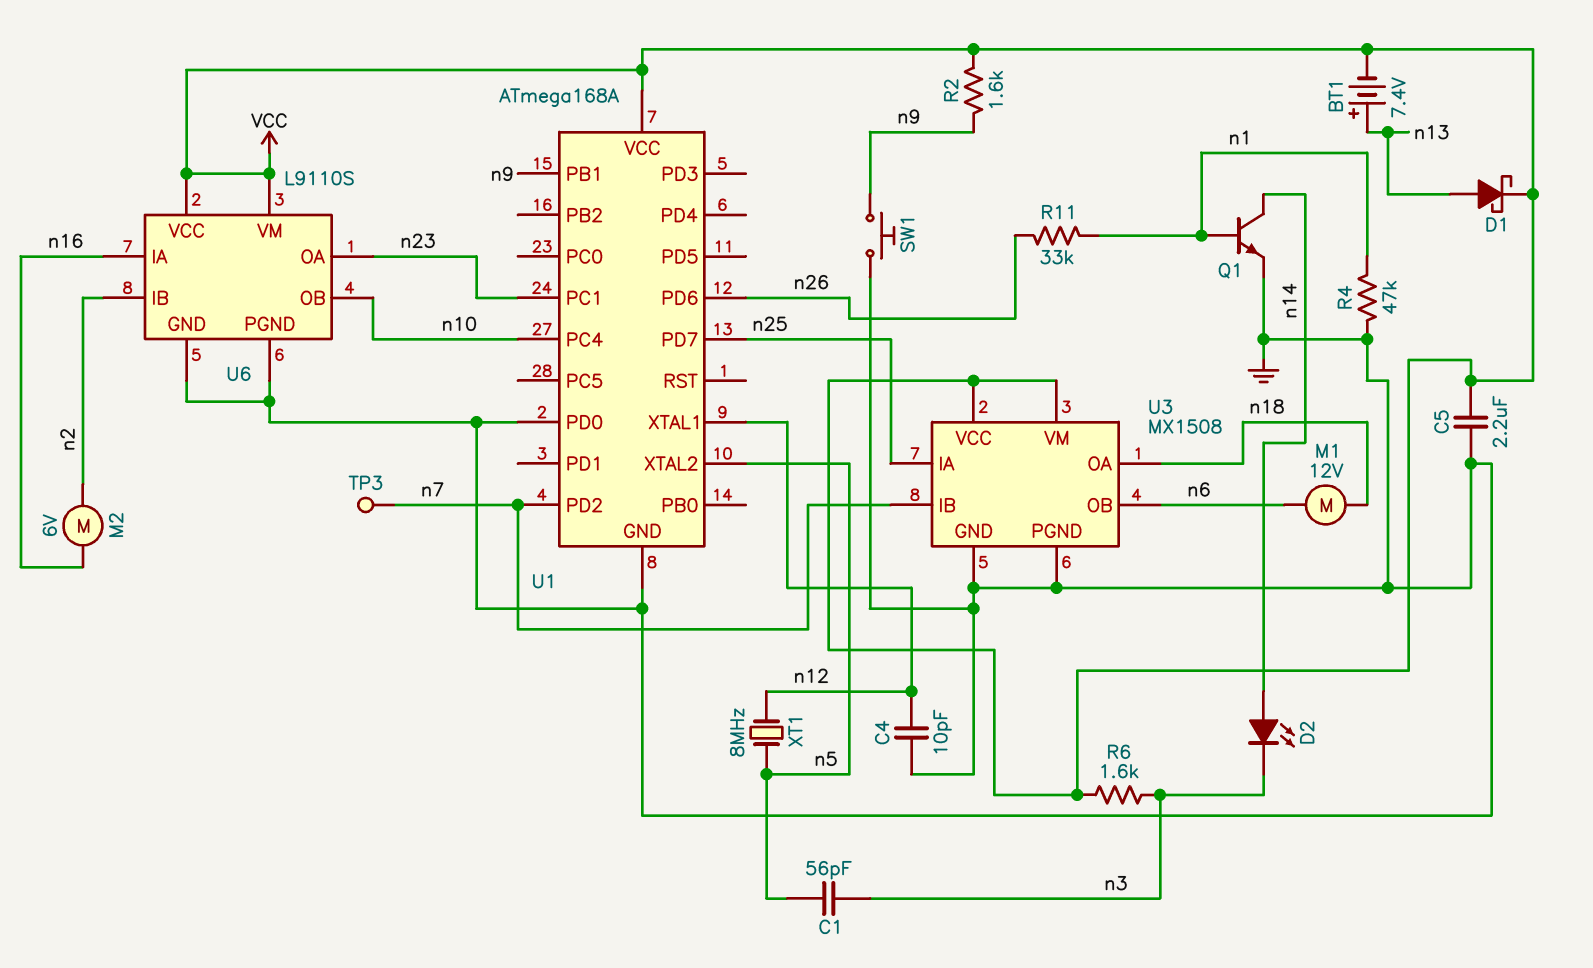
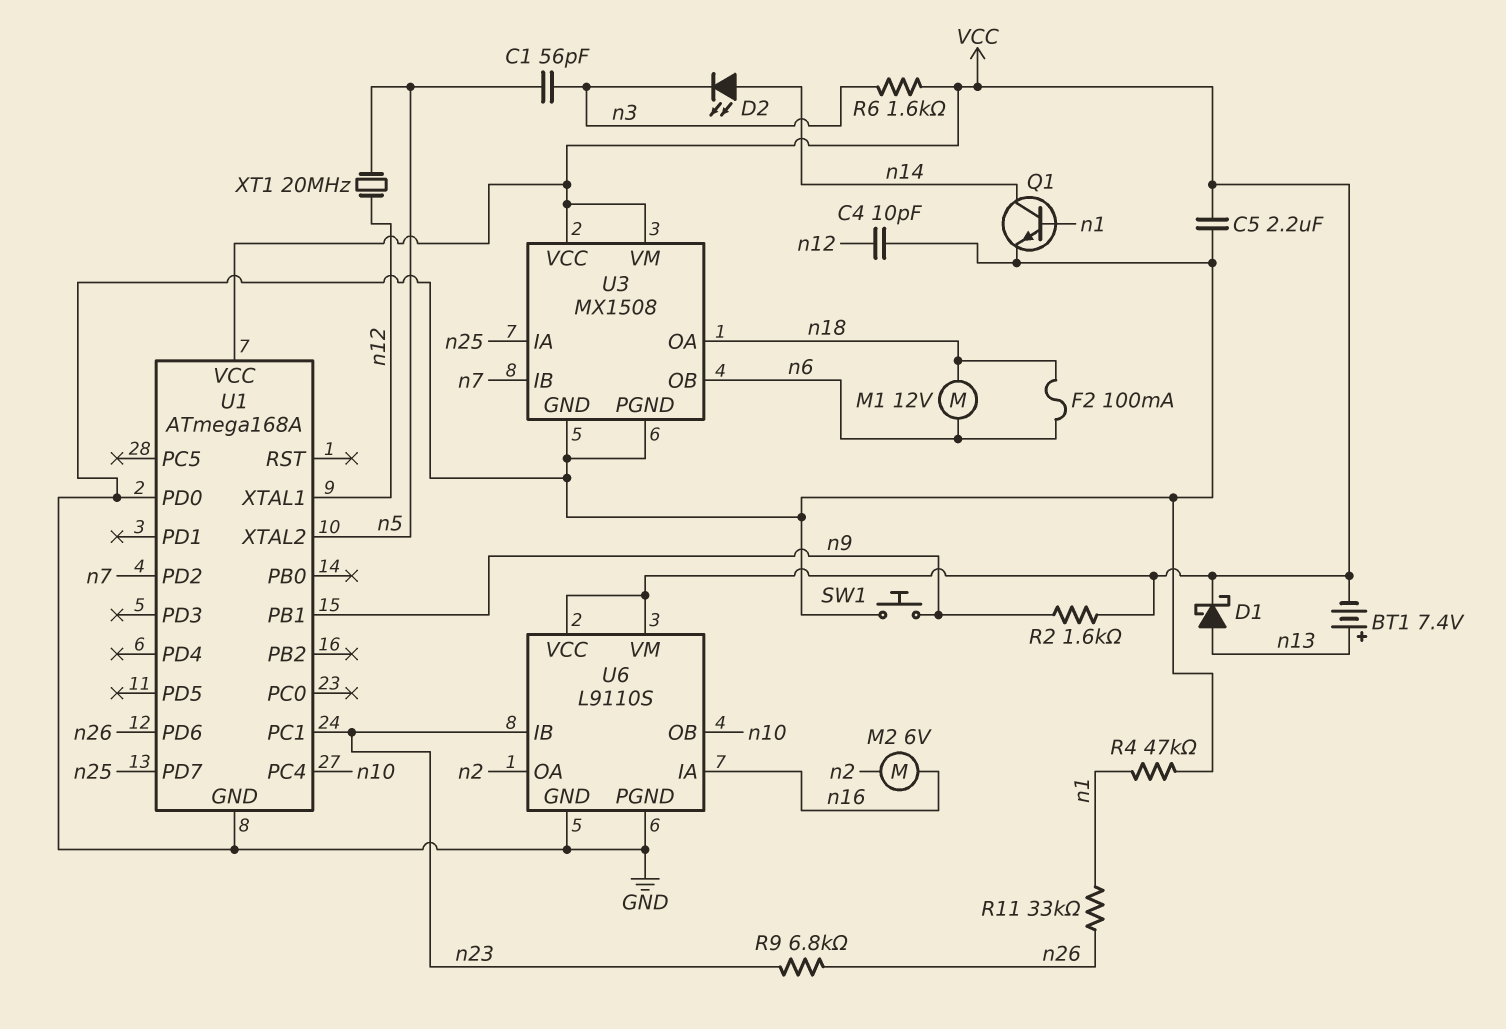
F2: none -> 100mA (n6, n18)
R9: none -> 6.8k (n23, n26)
TP3: test point (n7) -> none
U6 pin IB: n2 -> n23
U6 pin OA: n23 -> n2
XT1: 8MHz (n5, n12) -> 20MHz (n5, n12)

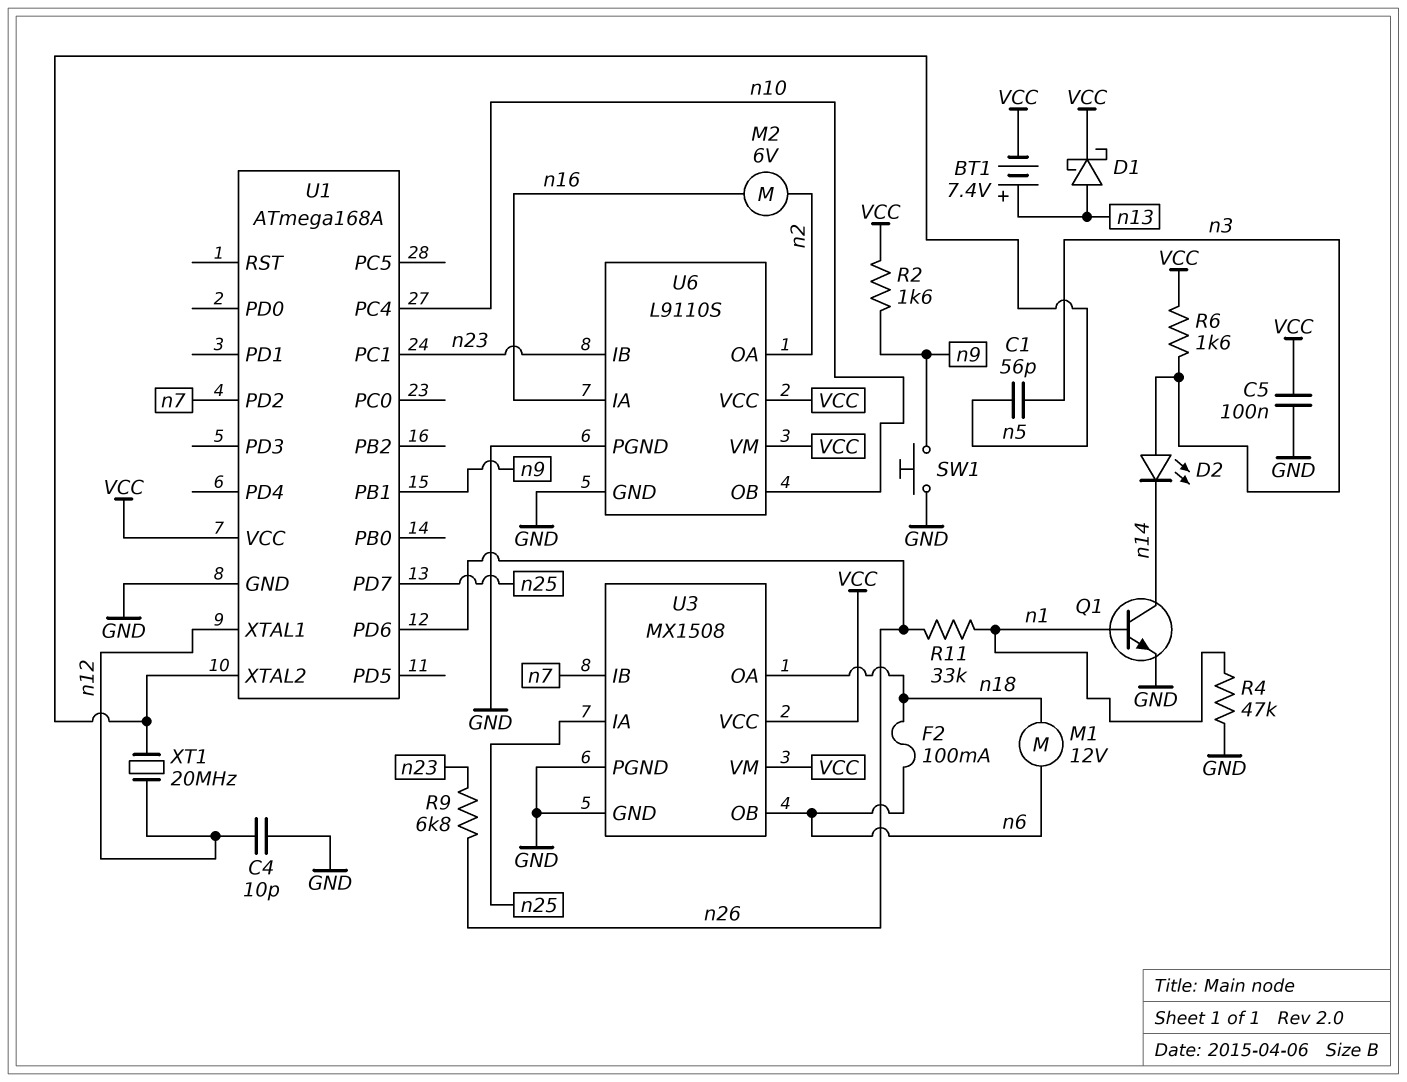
C5: 2.2uF (GND, VCC) -> 100nF (GND, VCC)
D2: LED (A n14, K n3) -> LED (A n3, K n14)
U1 pin PD0: GND -> none

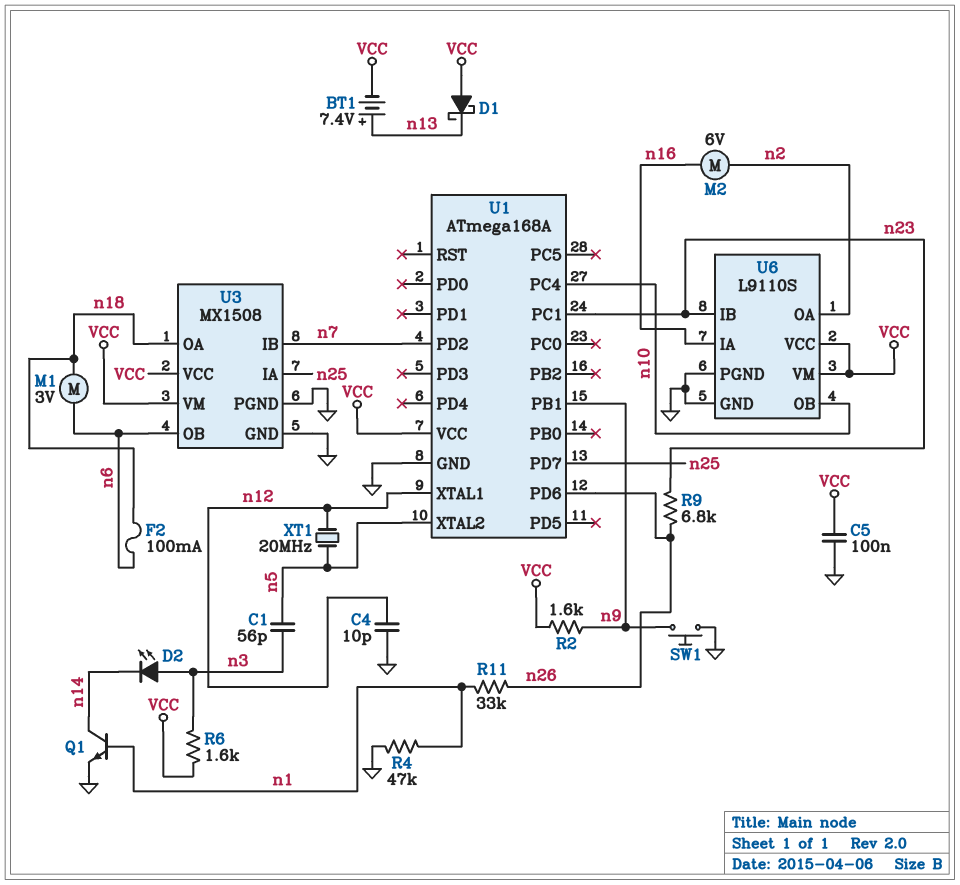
D1: schottky (A n13, K VCC) -> schottky (A VCC, K n13)
M1: motor 12V (n6, n18) -> motor 3V (n6, n18)

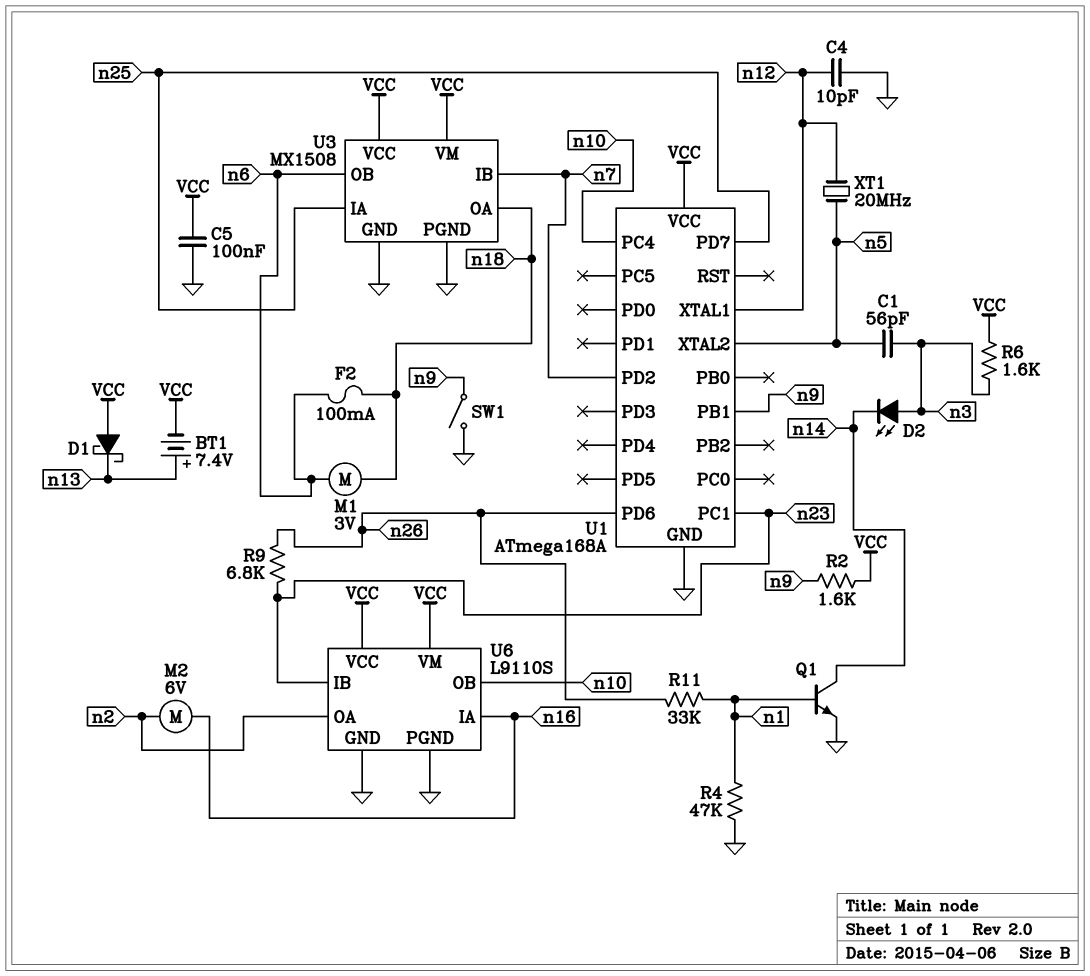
SW1: button (GND, n9) -> switch (GND, n9)

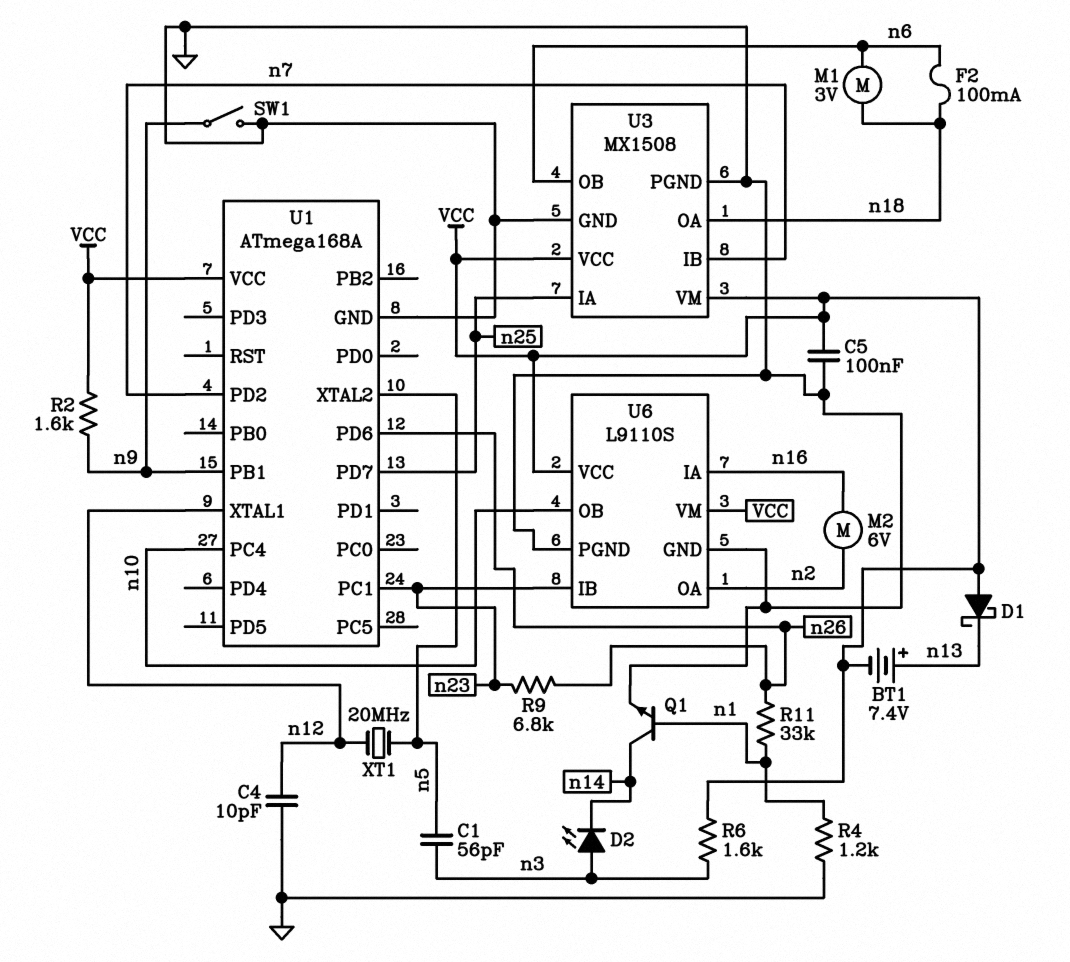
R4: 47k (GND, n1) -> 1.2k (GND, n1)

